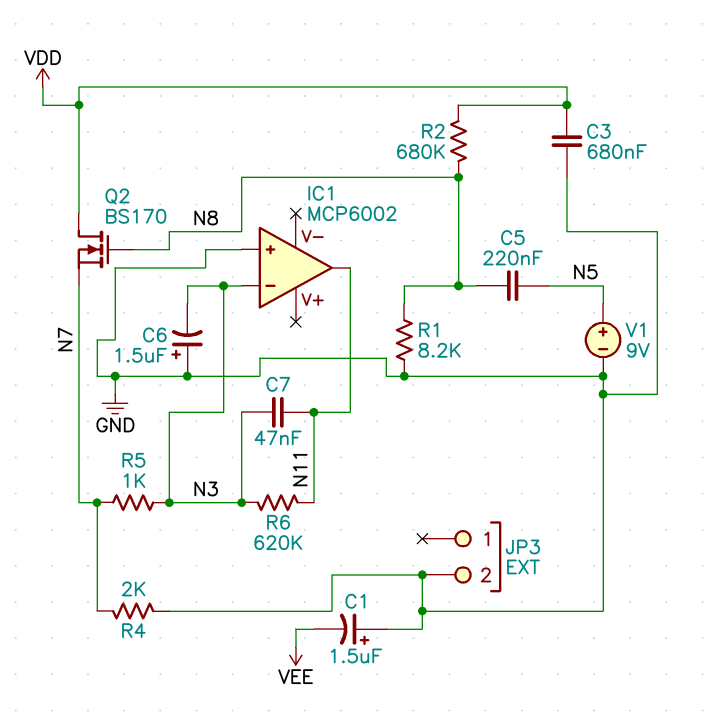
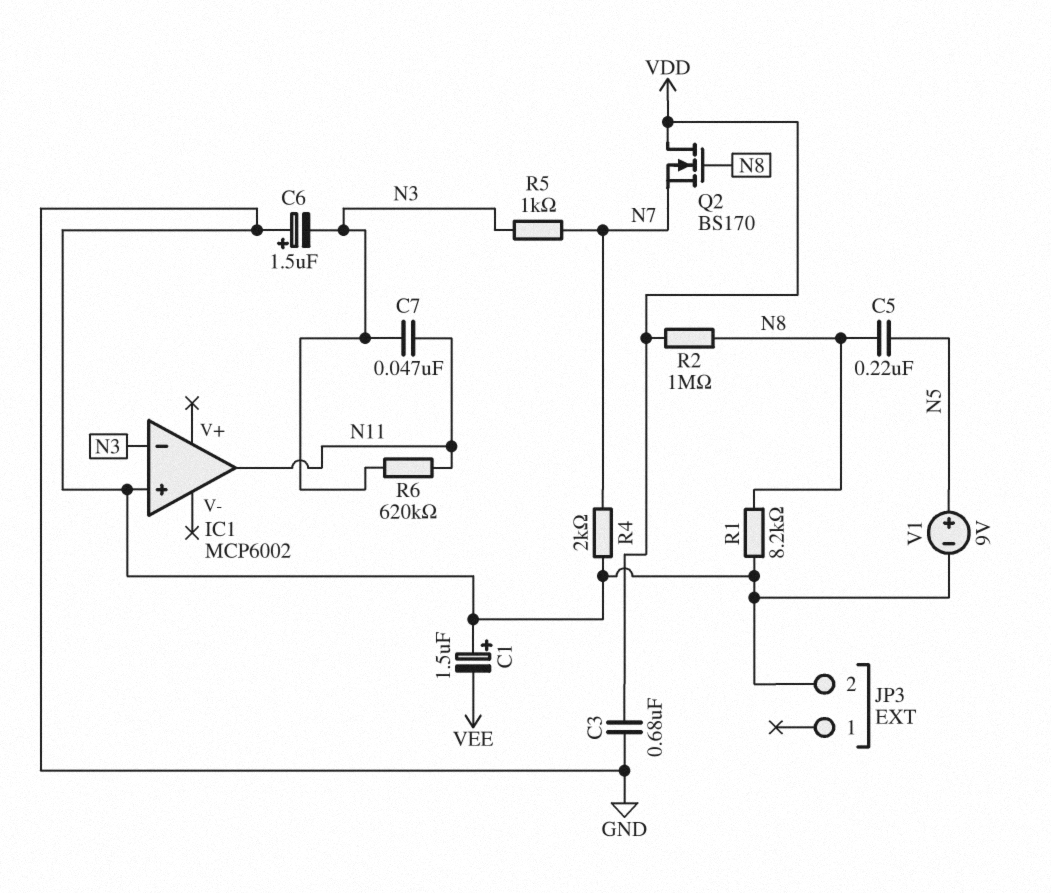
R2: 680k (N8, VDD) -> 1M (N8, VDD)

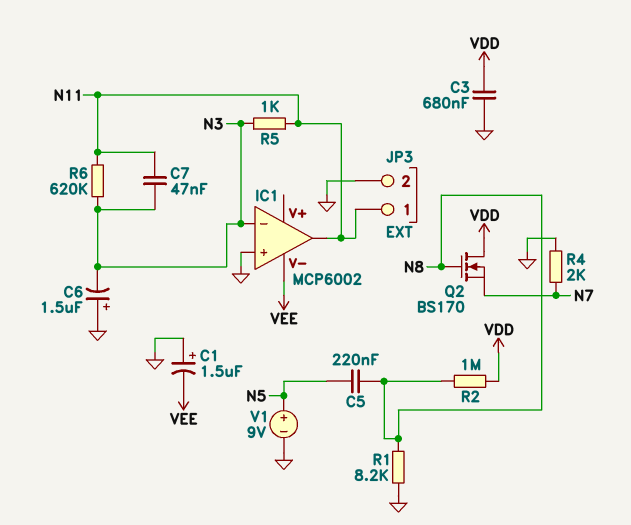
IC1 pin V-: none -> VEE
JP3 pin 1: none -> N11
R5: 1k (N3, N7) -> 1k (N3, N11)

